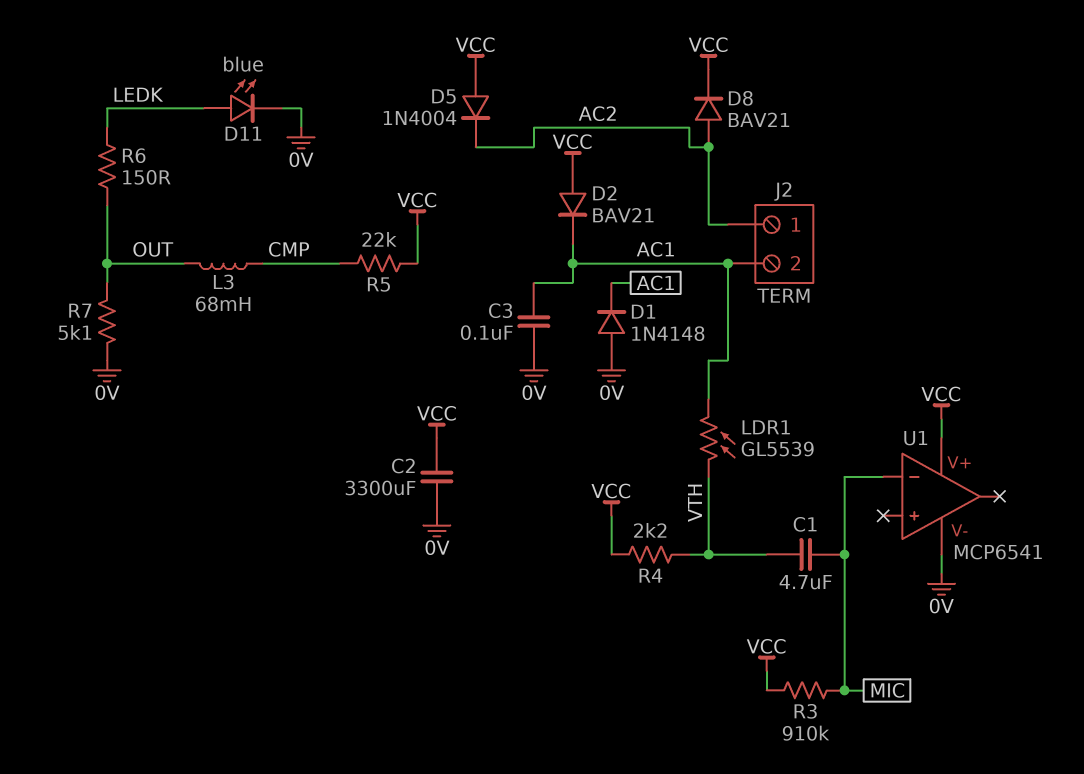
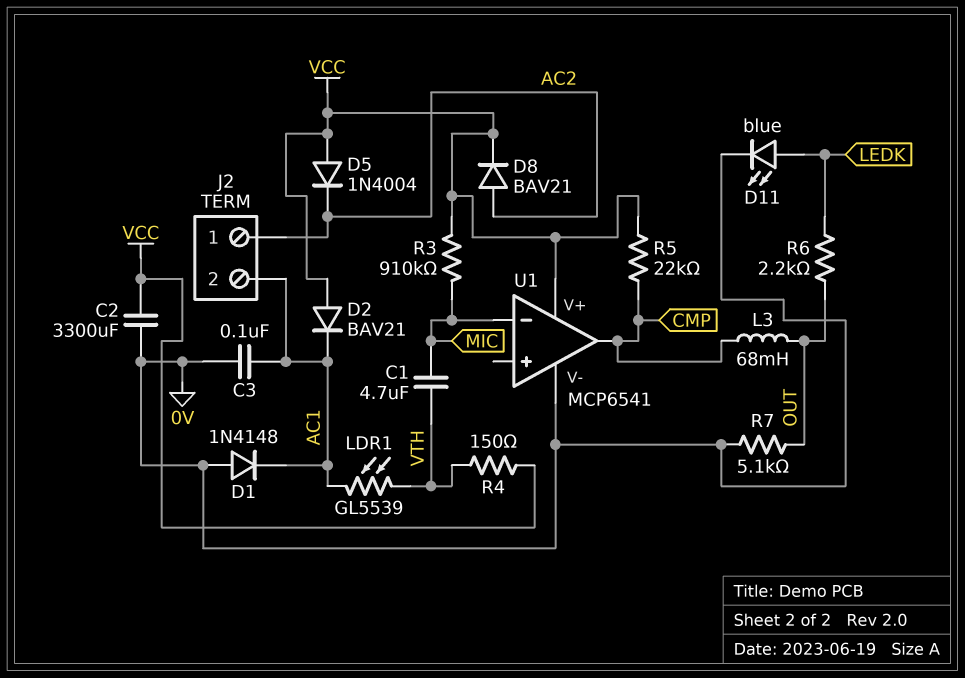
R4: 2.2k (VCC, VTH) -> 150 (VCC, VTH)
R6: 150 (LEDK, OUT) -> 2.2k (LEDK, OUT)
U1 pin out: none -> CMP

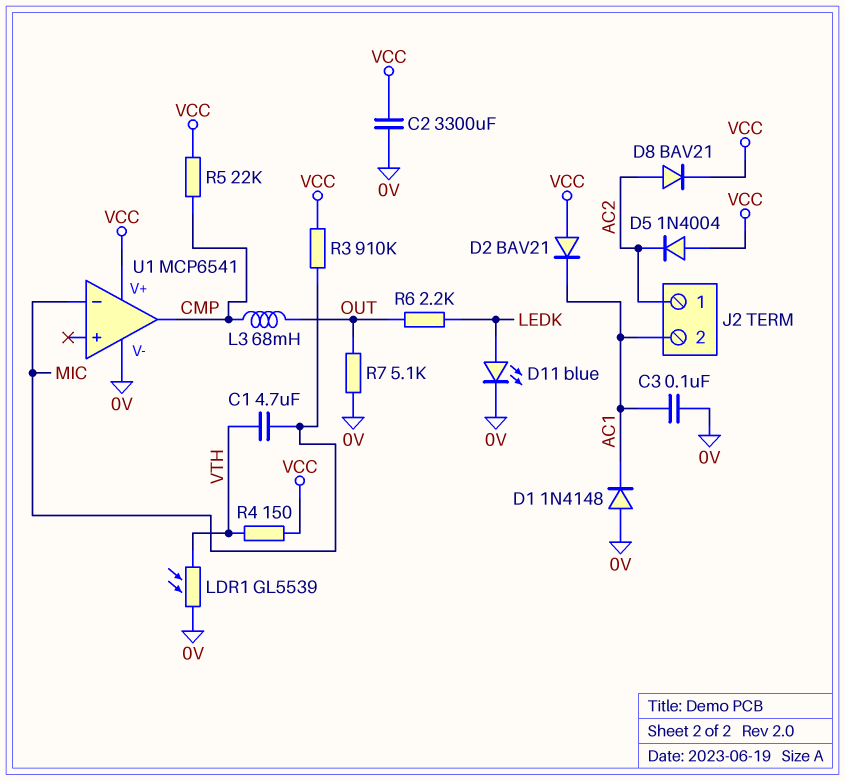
LDR1: GL5539 (AC1, VTH) -> GL5539 (0V, VTH)

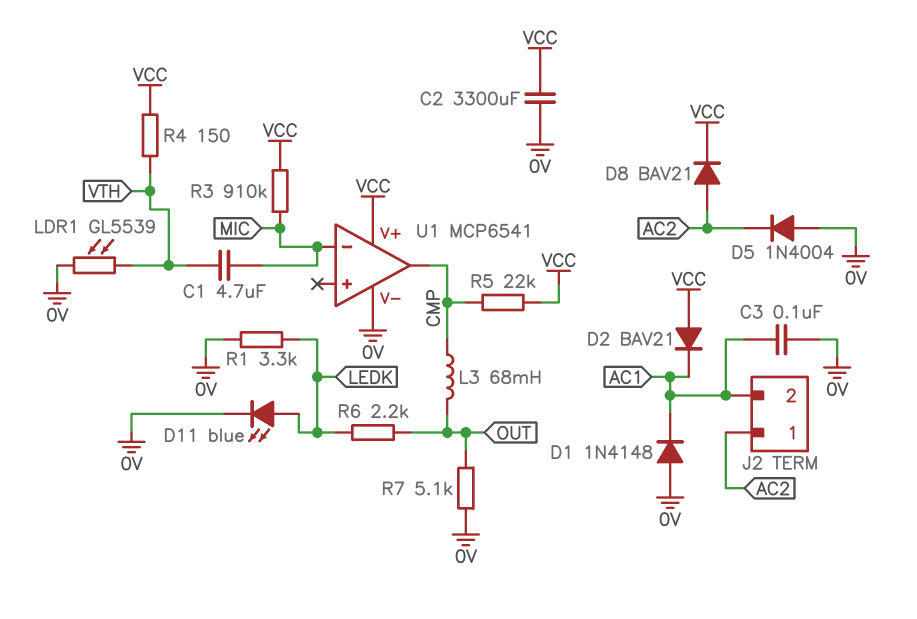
D5: diode 1N4004 (A VCC, K AC2) -> diode 1N4004 (A 0V, K AC2)
R1: none -> 3.3k (0V, LEDK)

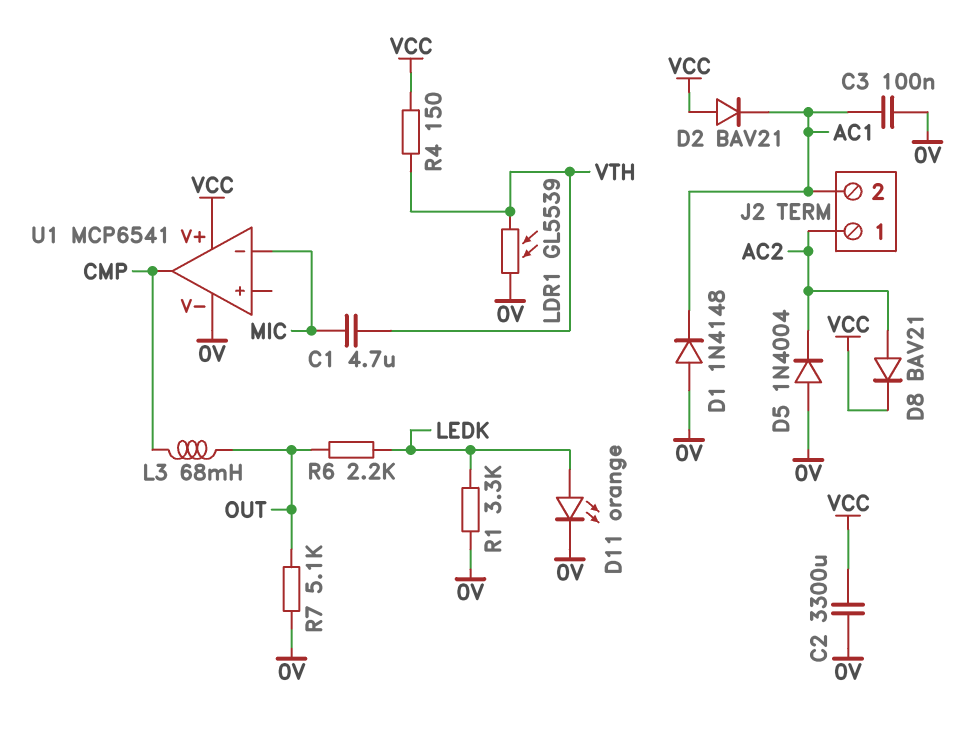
D11: LED blue (A LEDK, K 0V) -> LED orange (A LEDK, K 0V)
R3: 910k (MIC, VCC) -> none
R5: 22k (CMP, VCC) -> none

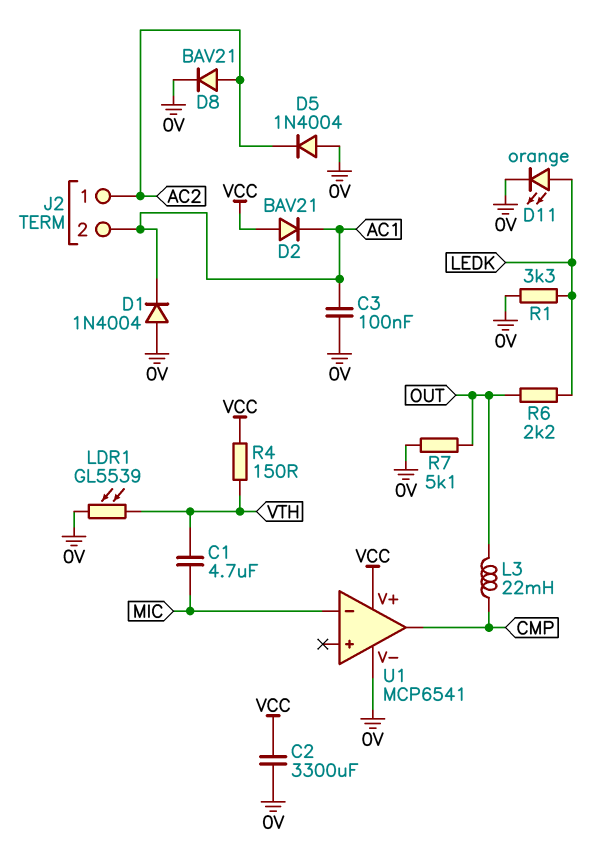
D1: diode 1N4148 (A 0V, K AC1) -> diode 1N4004 (A 0V, K AC1)
D8: diode BAV21 (A AC2, K VCC) -> diode BAV21 (A AC2, K 0V)
L3: 68mH (CMP, OUT) -> 22mH (CMP, OUT)

